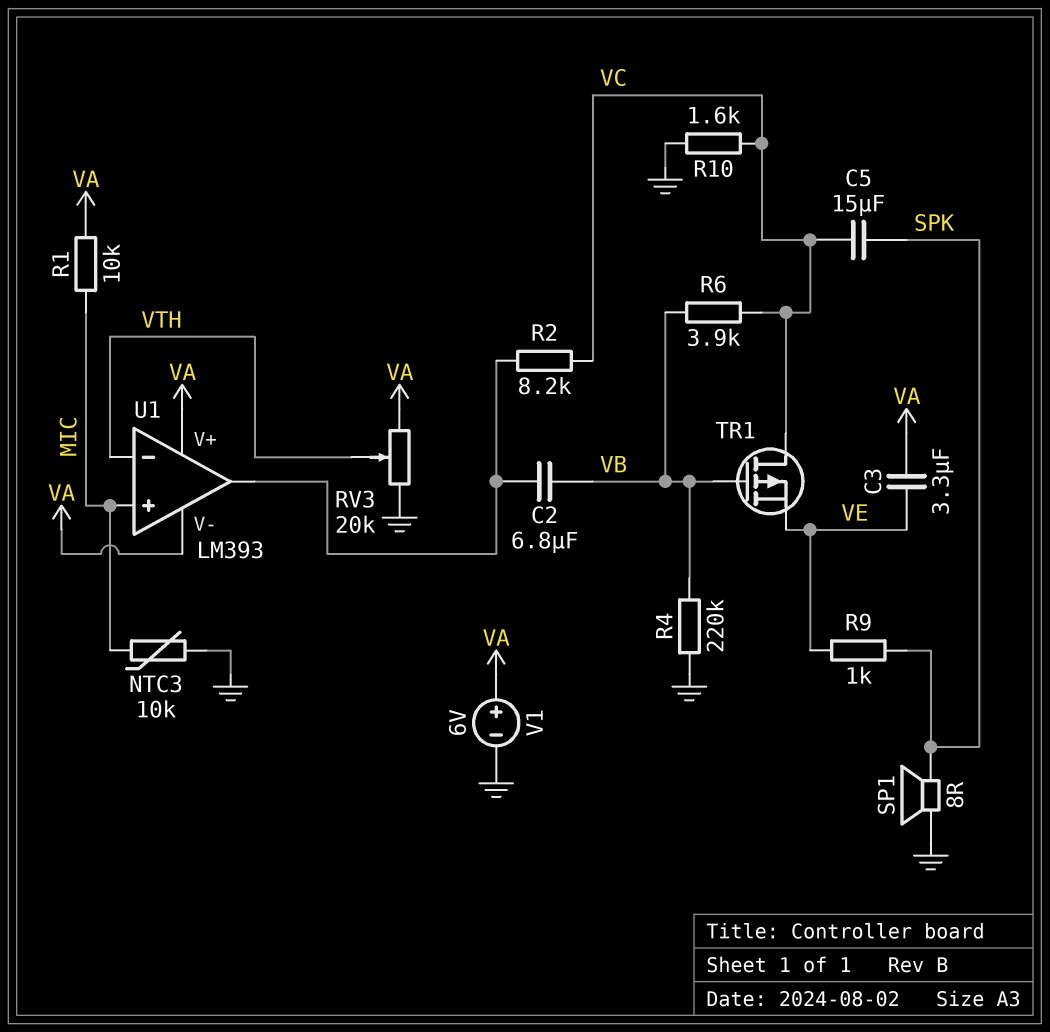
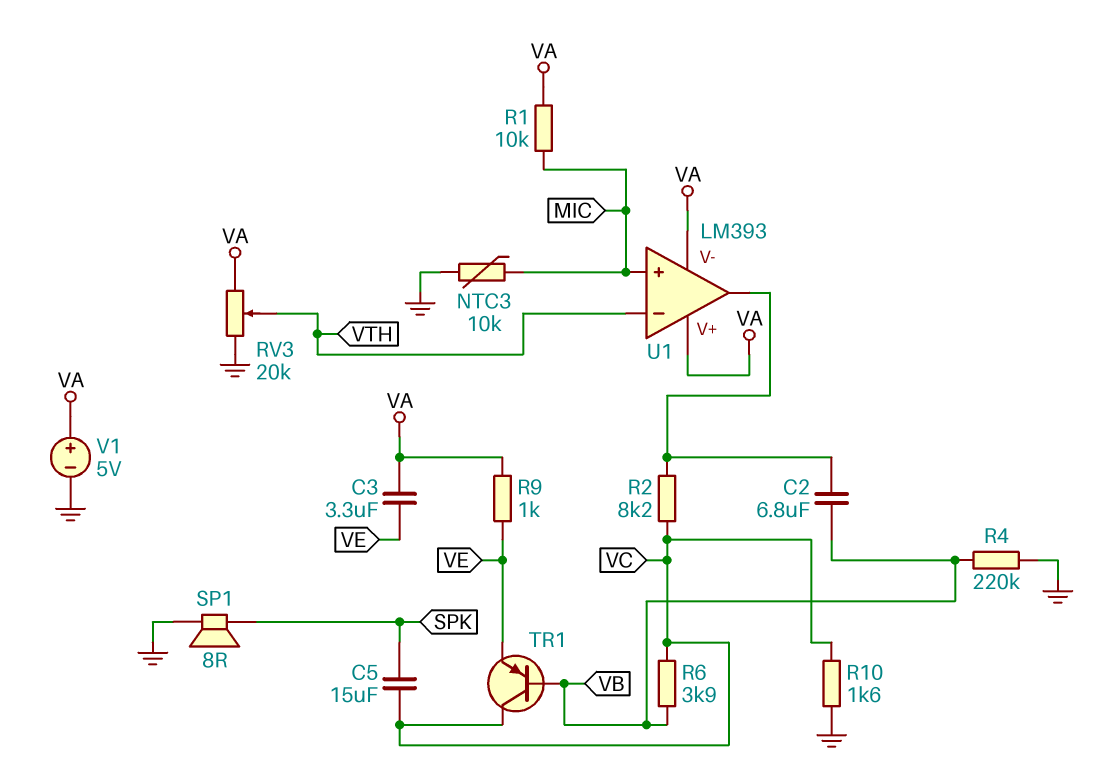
R9: 1k (SPK, VE) -> 1k (VA, VE)
TR1: PMOS (G VB, D VC, S VE) -> PNP (B VB, C VC, E VE)
V1: 6V (plus VA, minus GND) -> 5V (plus VA, minus GND)

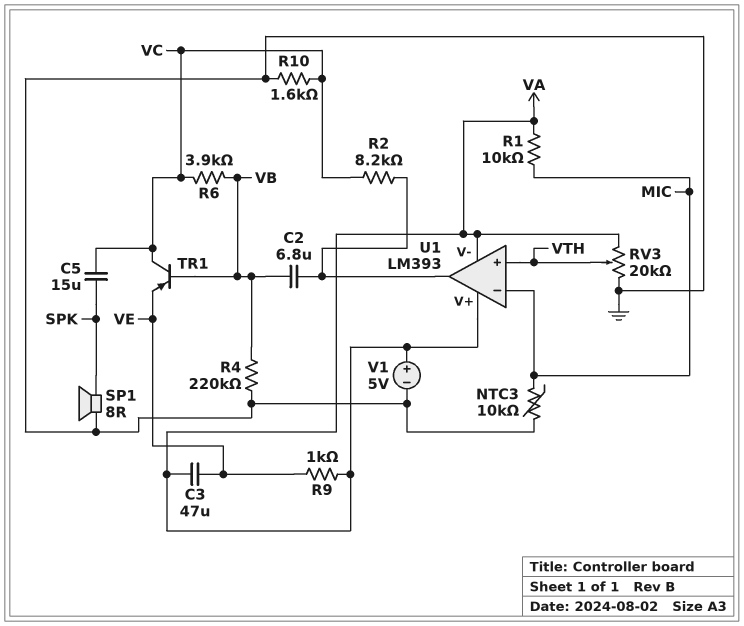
C3: 3.3uF (VA, VE) -> 47uF (VA, VE)
U1 pin in+: MIC -> VTH
U1 pin in-: VTH -> MIC

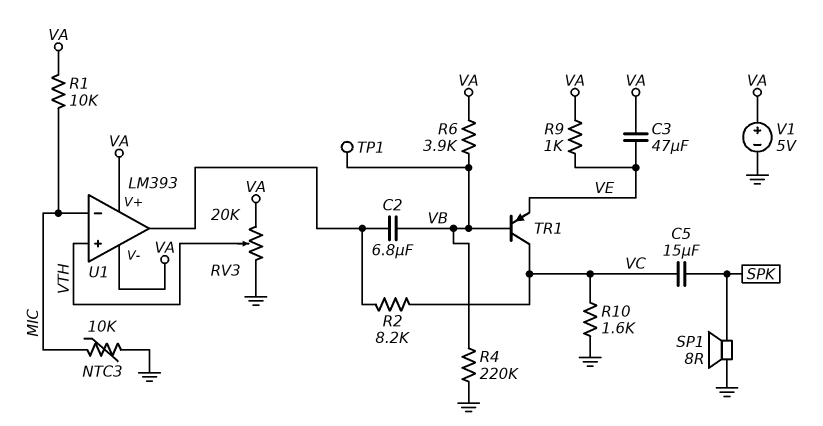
R6: 3.9k (VB, VC) -> 3.9k (VA, VB)
TP1: none -> test point (VB)

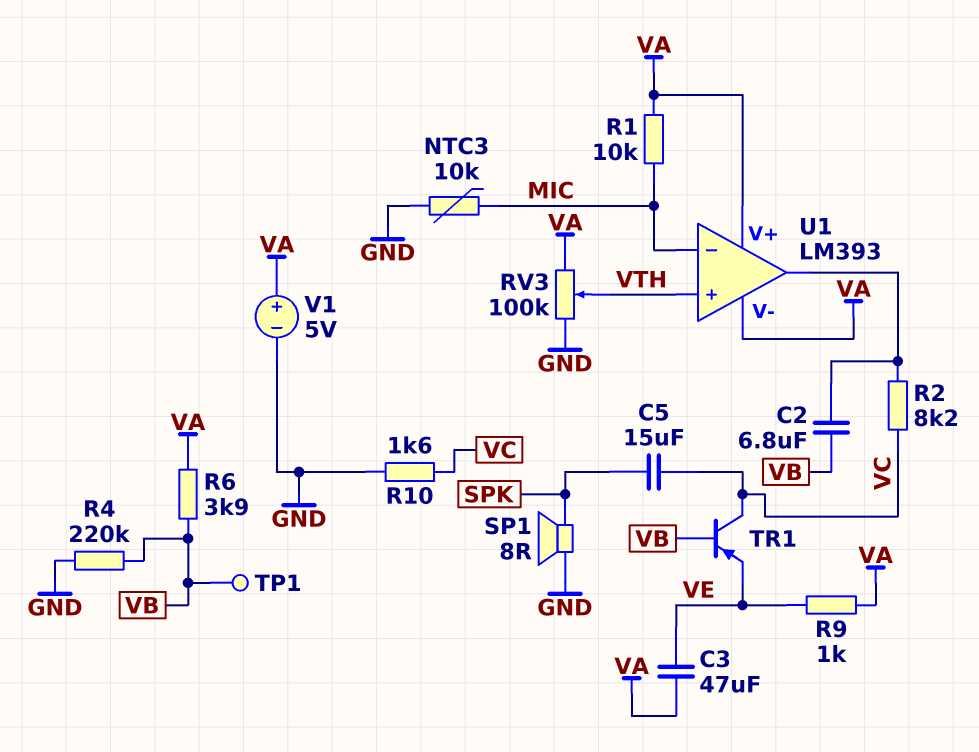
RV3: 20k (GND, VA, wiper VTH) -> 100k (GND, VA, wiper VTH)

